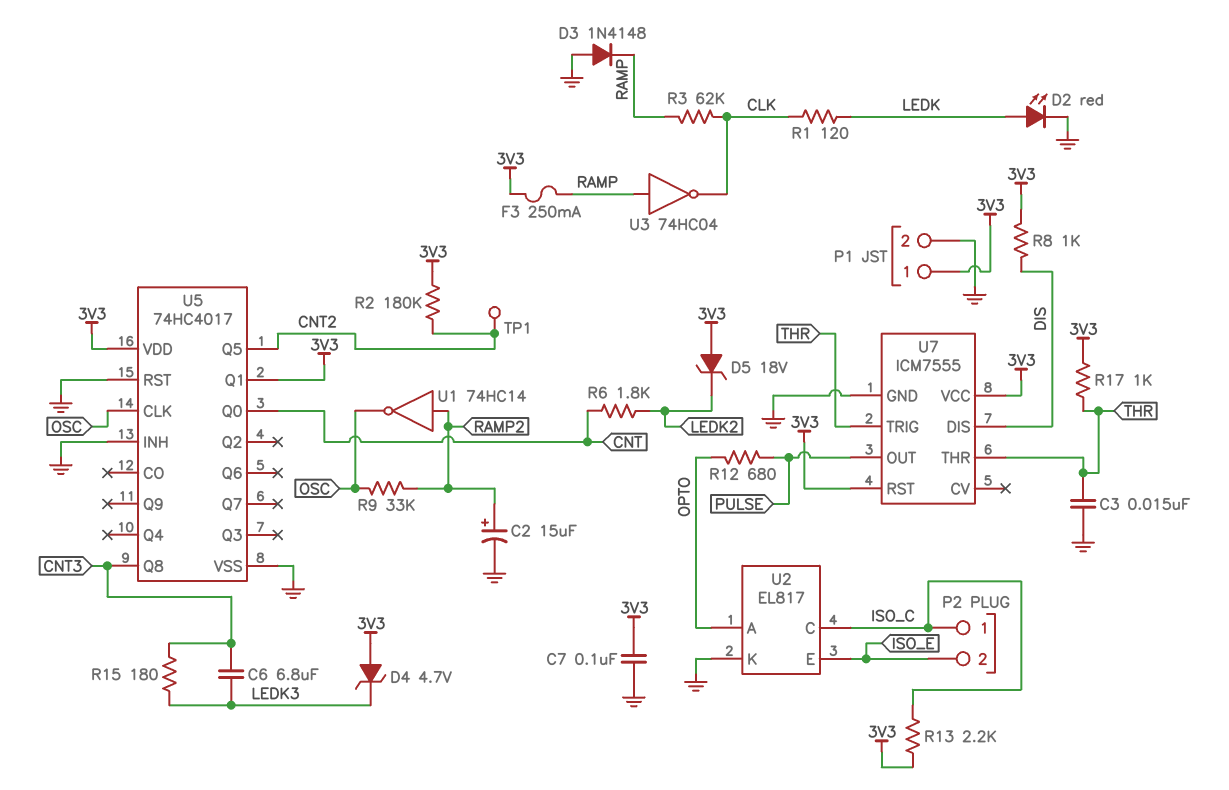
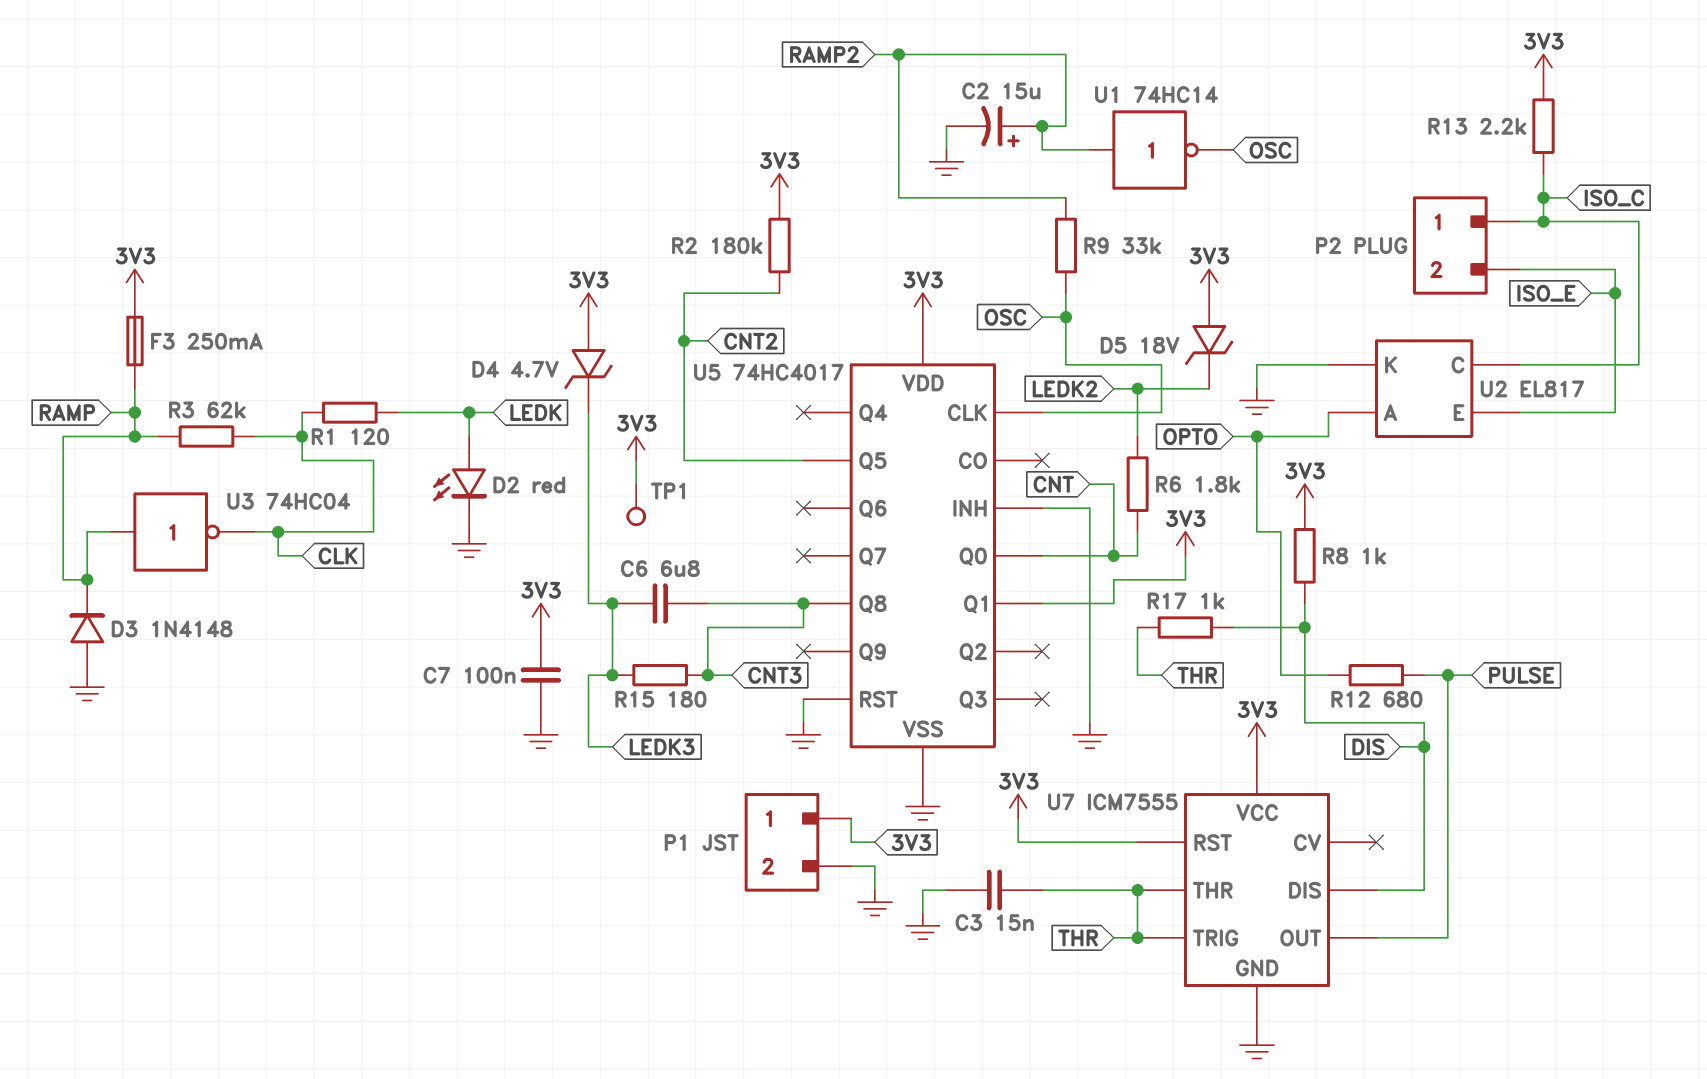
R17: 1k (3V3, THR) -> 1k (DIS, THR)
TP1: test point (CNT2) -> test point (3V3)

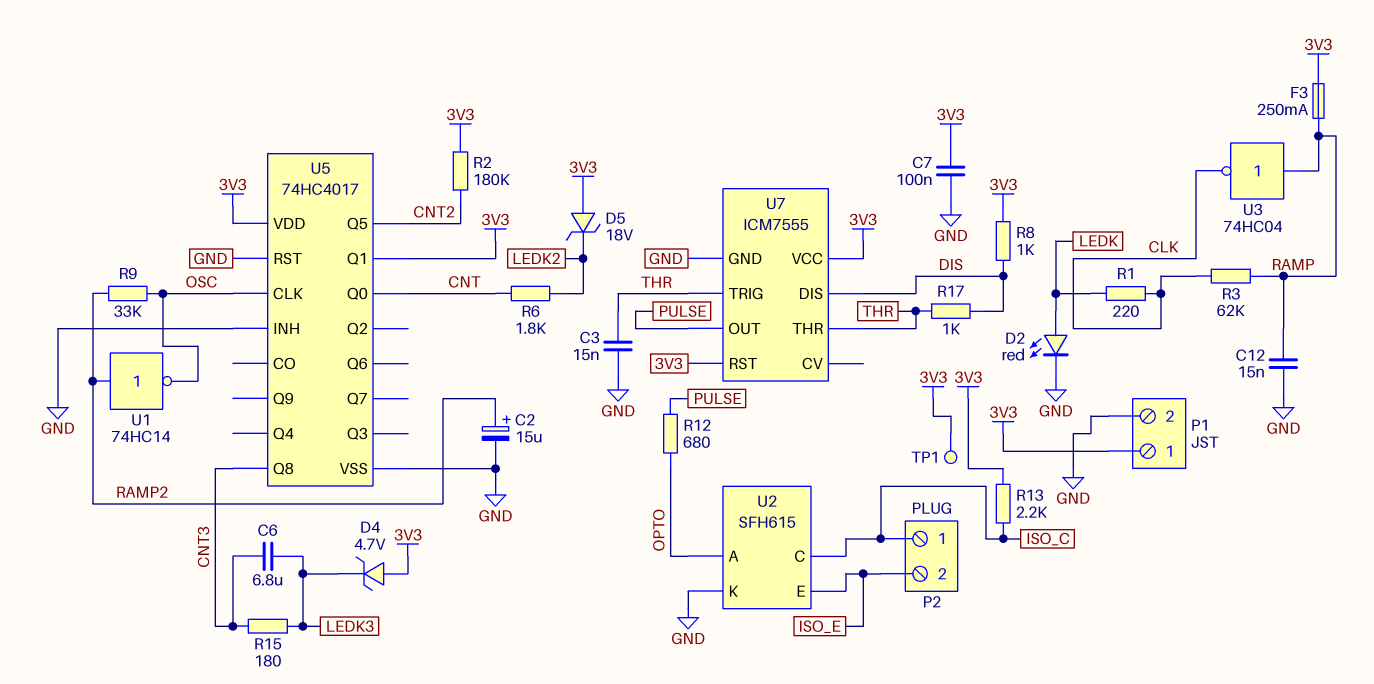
C12: none -> 15nF (GND, RAMP)
D3: diode 1N4148 (A GND, K RAMP) -> none
R1: 120 (CLK, LEDK) -> 220 (CLK, LEDK)
U2: EL817 -> SFH615

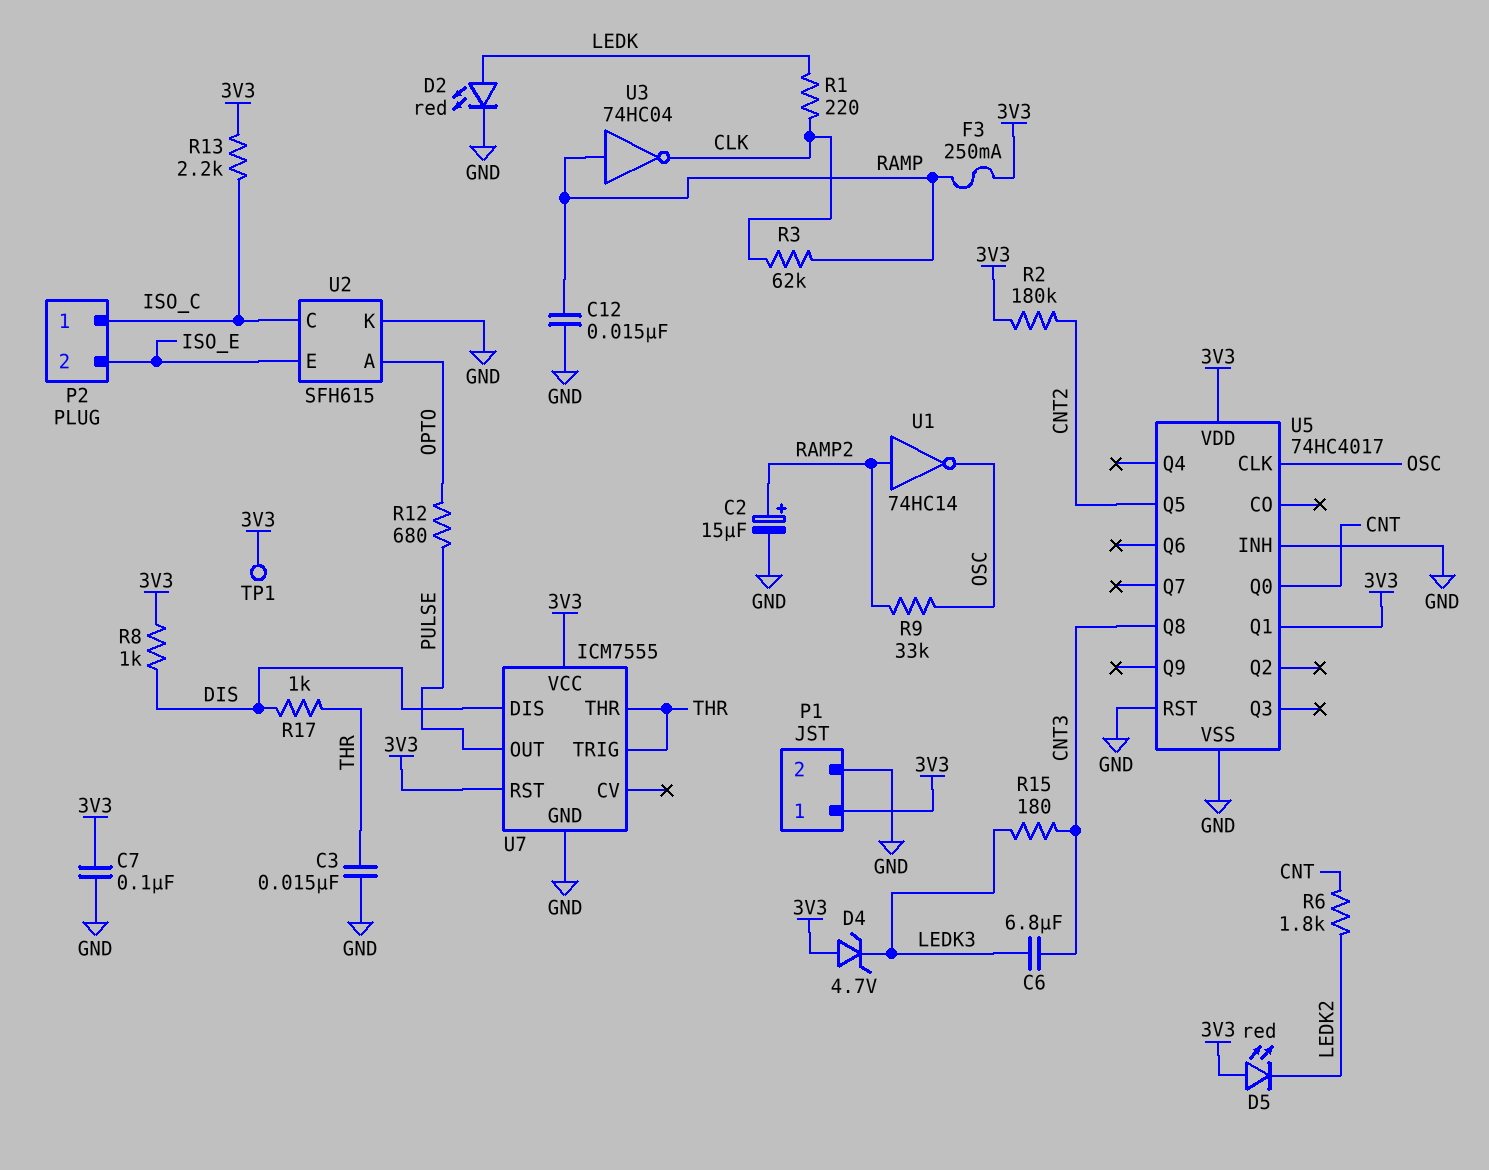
D5: zener 18V (A 3V3, K LEDK2) -> LED red (A 3V3, K LEDK2)

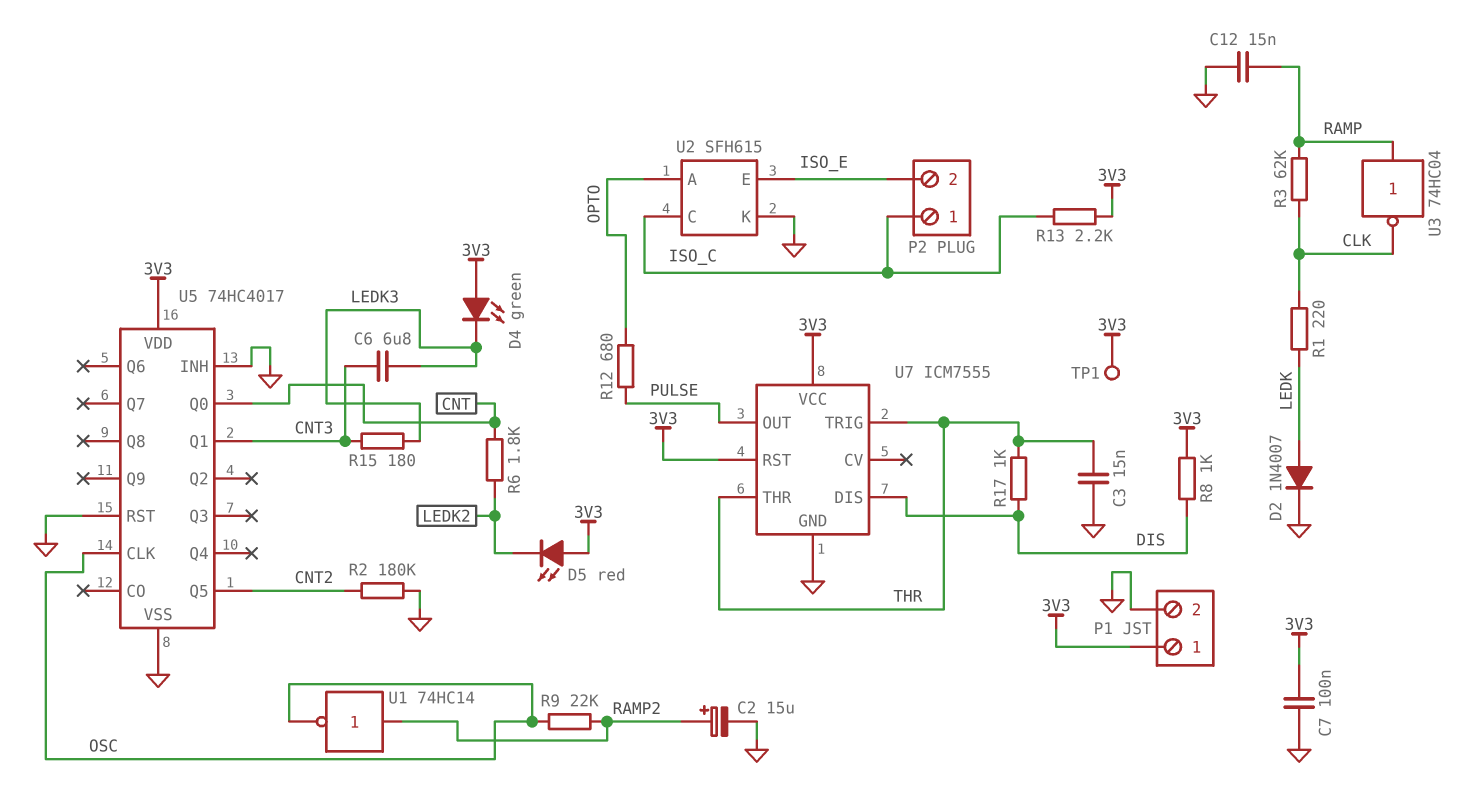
D2: LED red (A LEDK, K GND) -> diode 1N4007 (A LEDK, K GND)
D4: zener 4.7V (A 3V3, K LEDK3) -> LED green (A 3V3, K LEDK3)
F3: 250mA (3V3, RAMP) -> none
R2: 180k (3V3, CNT2) -> 180k (CNT2, GND)
R9: 33k (OSC, RAMP2) -> 22k (OSC, RAMP2)
U5 pin Q1: 3V3 -> CNT3
U5 pin Q8: CNT3 -> none

